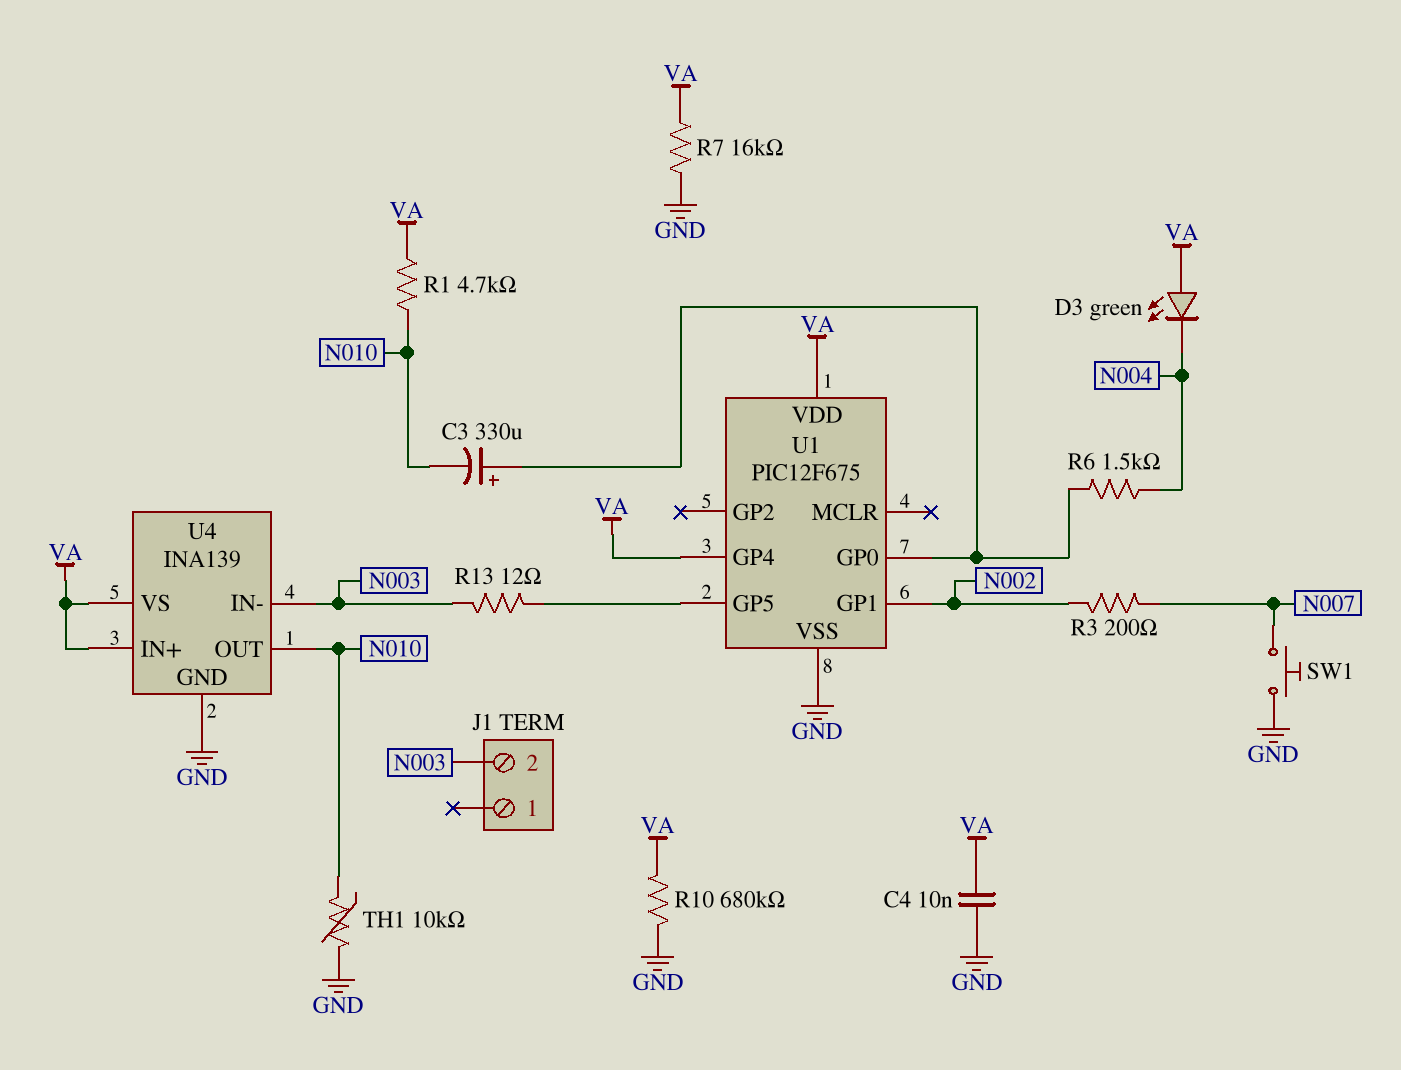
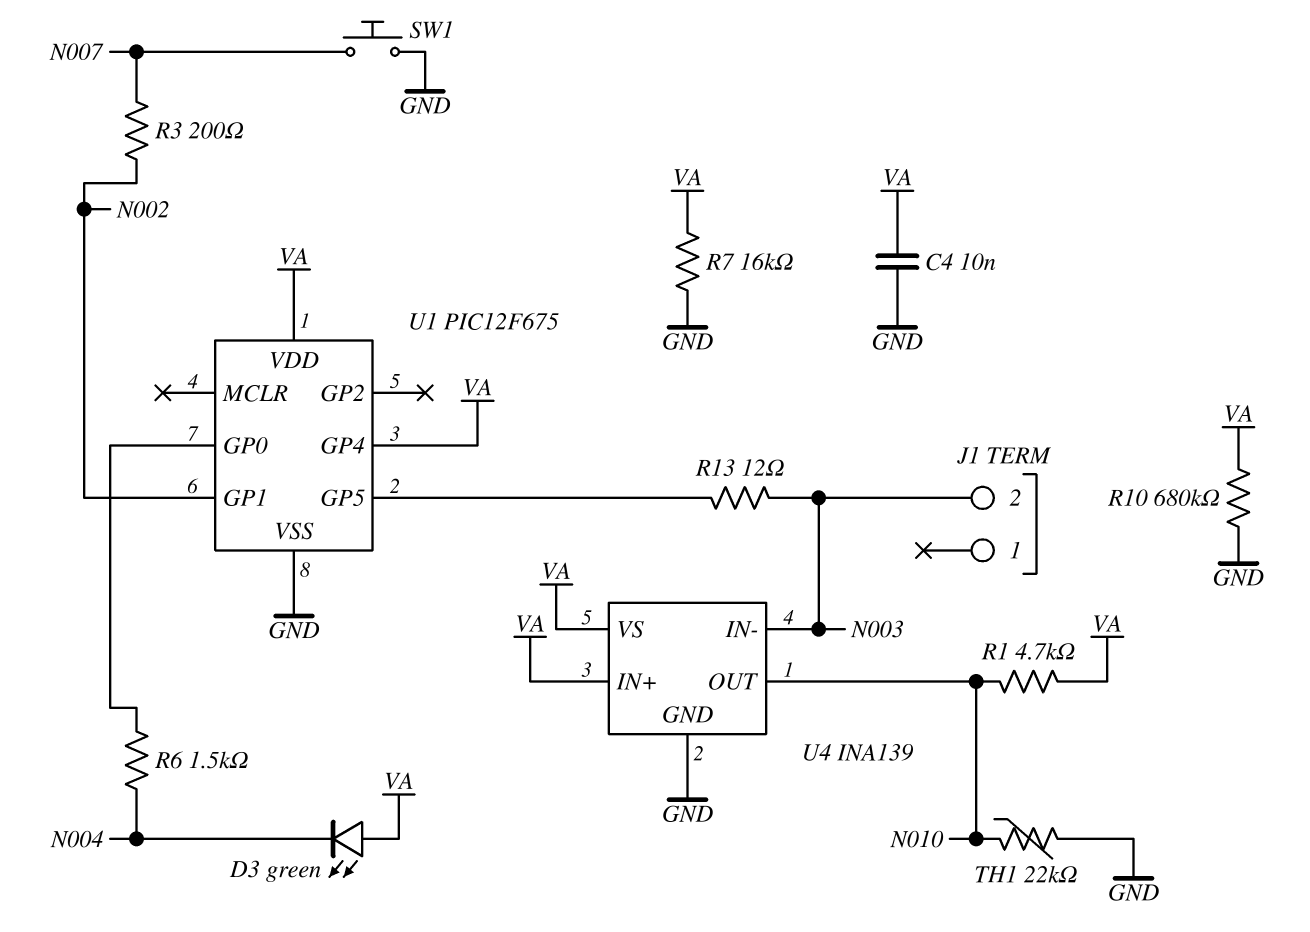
C3: 330uF (plus U1/GP0, minus N010) -> none
TH1: 10k (GND, N010) -> 22k (GND, N010)

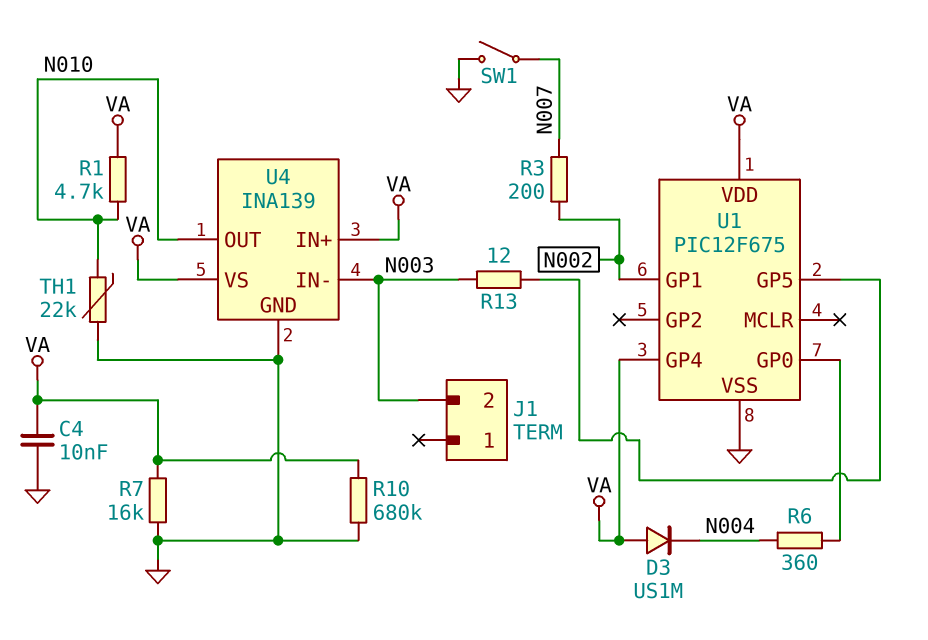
D3: LED green (A VA, K N004) -> diode US1M (A VA, K N004)
R6: 1.5k (N004, U1/GP0) -> 360 (N004, U1/GP0)
SW1: button (GND, N007) -> switch (GND, N007)

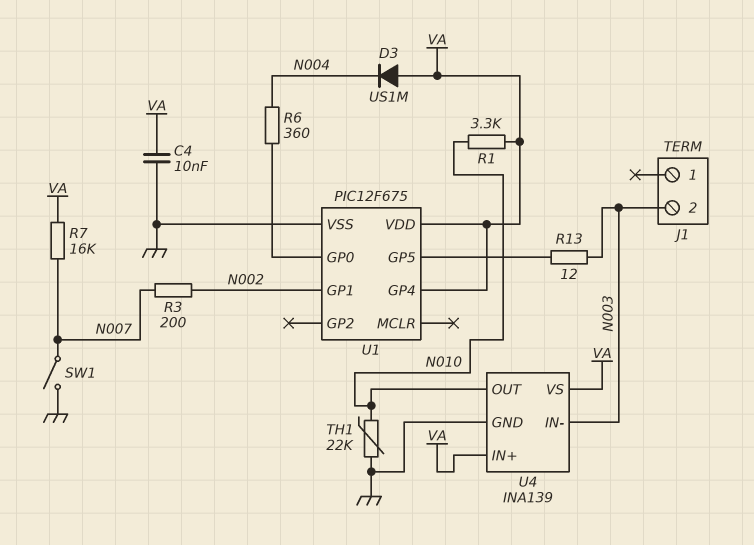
R1: 4.7k (N010, VA) -> 3.3k (N010, VA)
R7: 16k (GND, VA) -> 16k (N007, VA)
R10: 680k (GND, VA) -> none

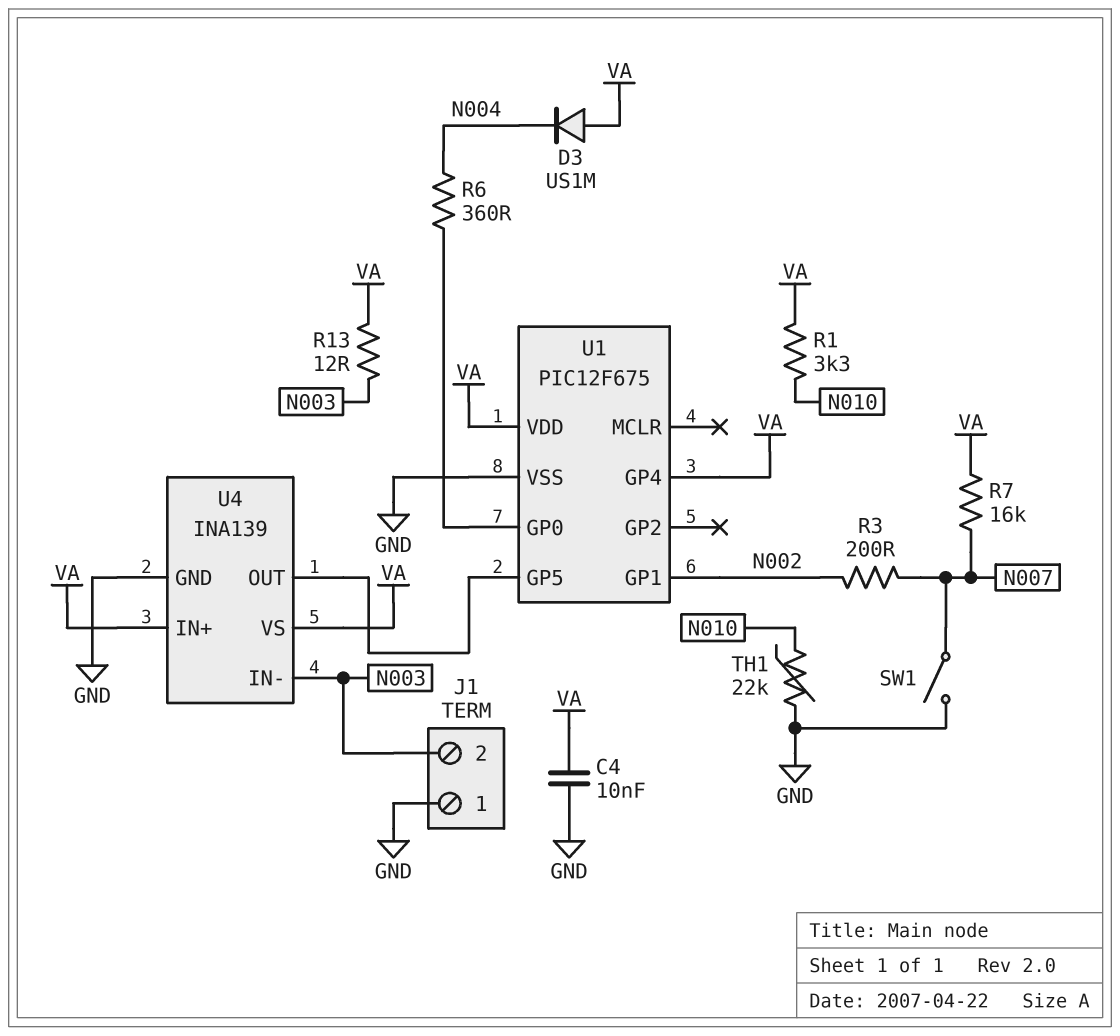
J1 pin 1: none -> GND
R13: 12 (N003, U1/GP5) -> 12 (N003, VA)
U4 pin OUT: N010 -> U1/GP5

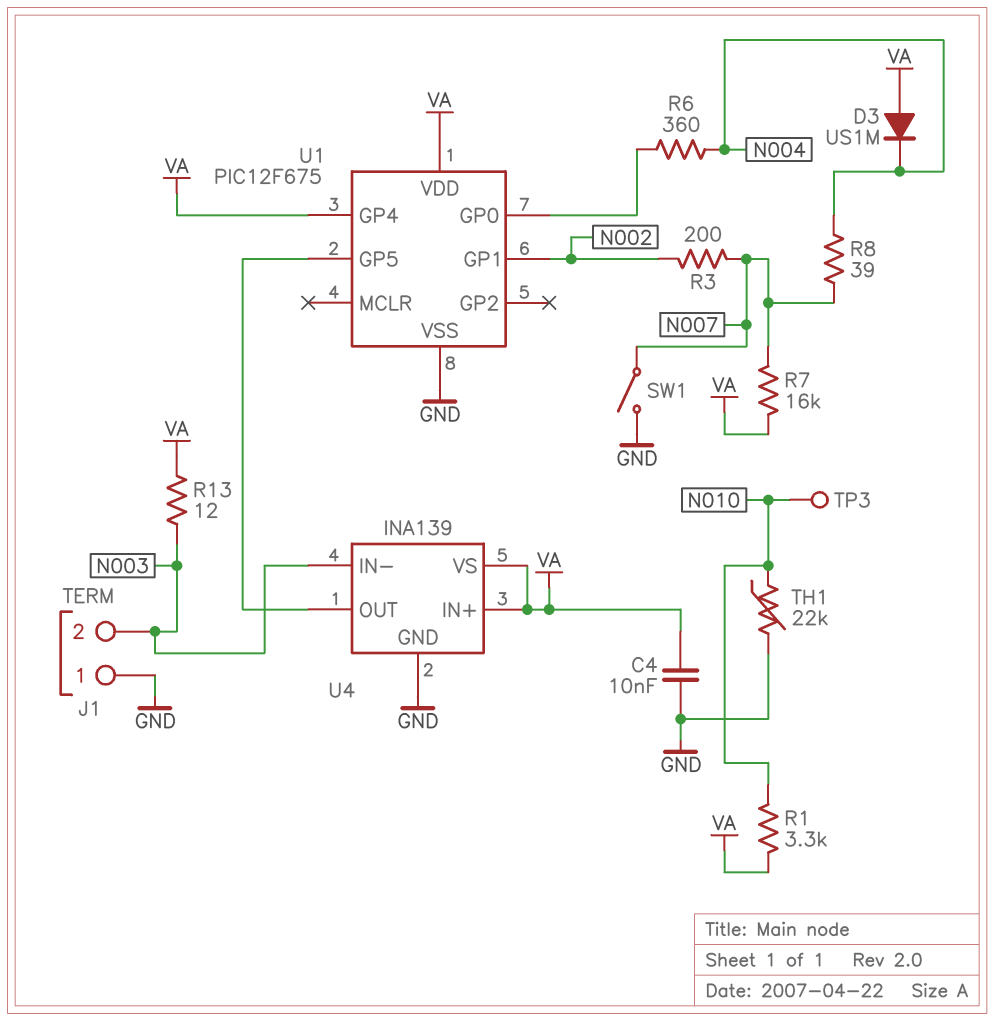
R8: none -> 39 (N004, N007)
TP3: none -> test point (N010)

